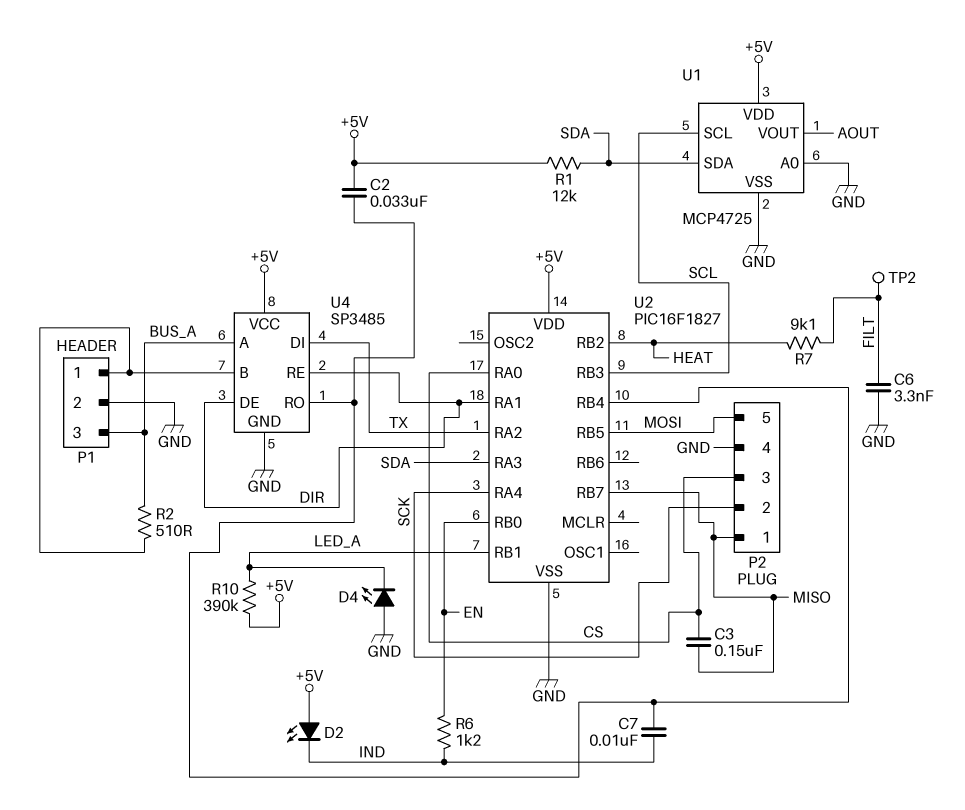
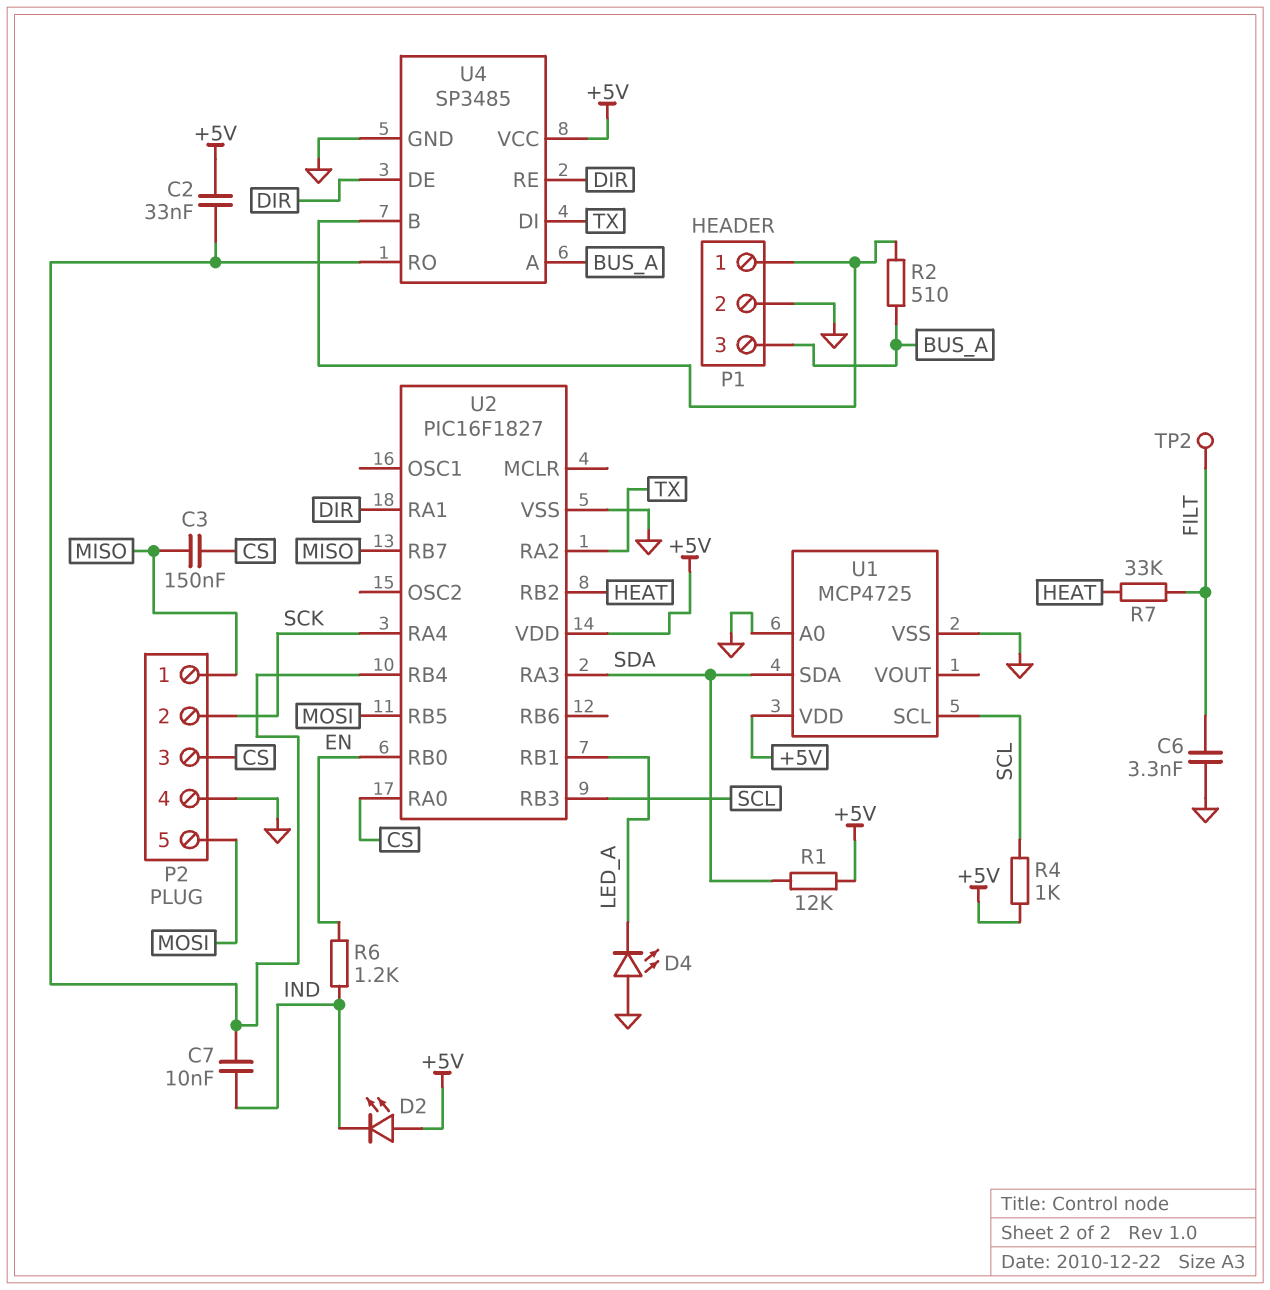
R4: none -> 1k (+5V, SCL)
R7: 9.1k (FILT, HEAT) -> 33k (FILT, HEAT)
R10: 390k (+5V, LED_A) -> none
U1 pin VOUT: AOUT -> none

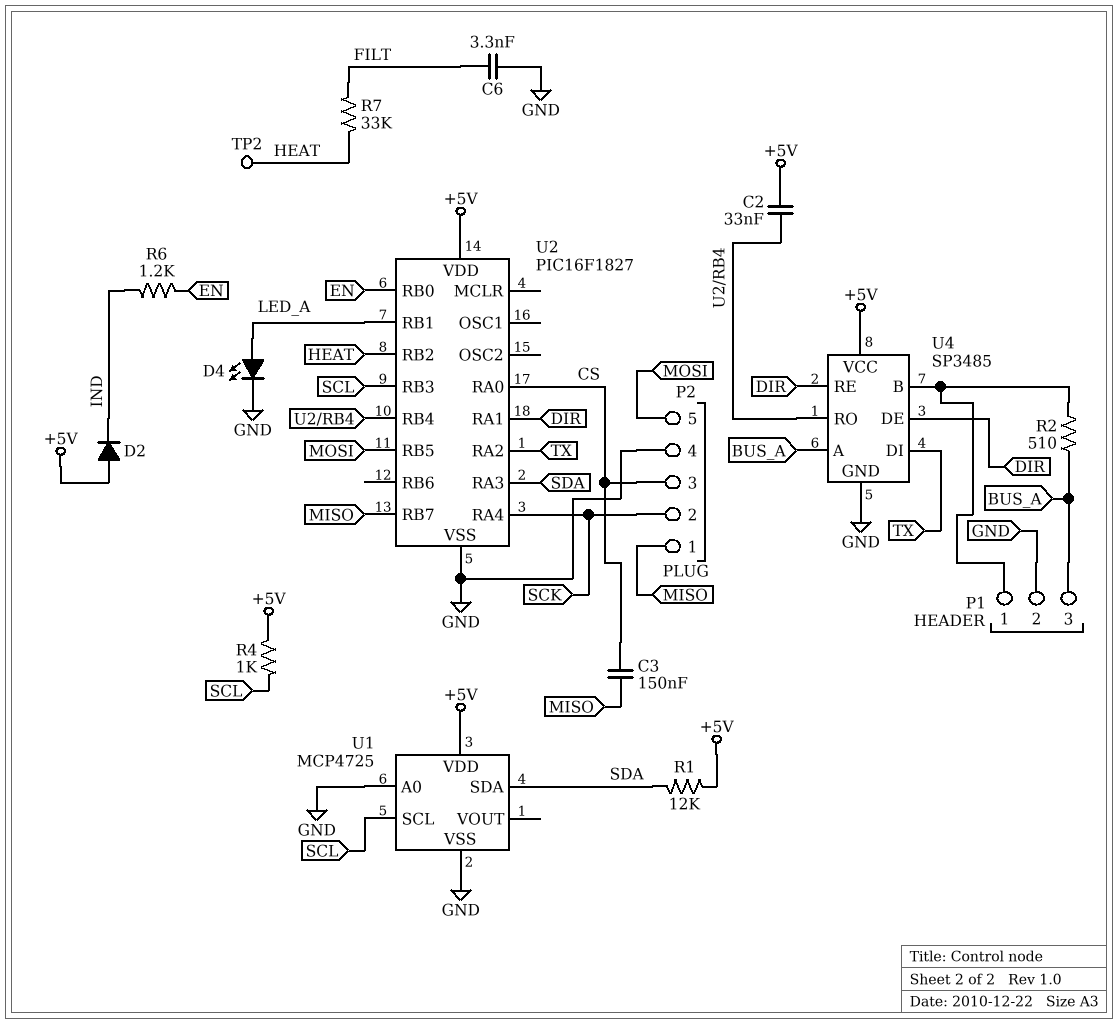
C7: 10nF (IND, U2/RB4) -> none
D2: LED (A +5V, K IND) -> diode (A +5V, K IND)
D4: LED (A GND, K LED_A) -> LED (A LED_A, K GND)
TP2: test point (FILT) -> test point (HEAT)

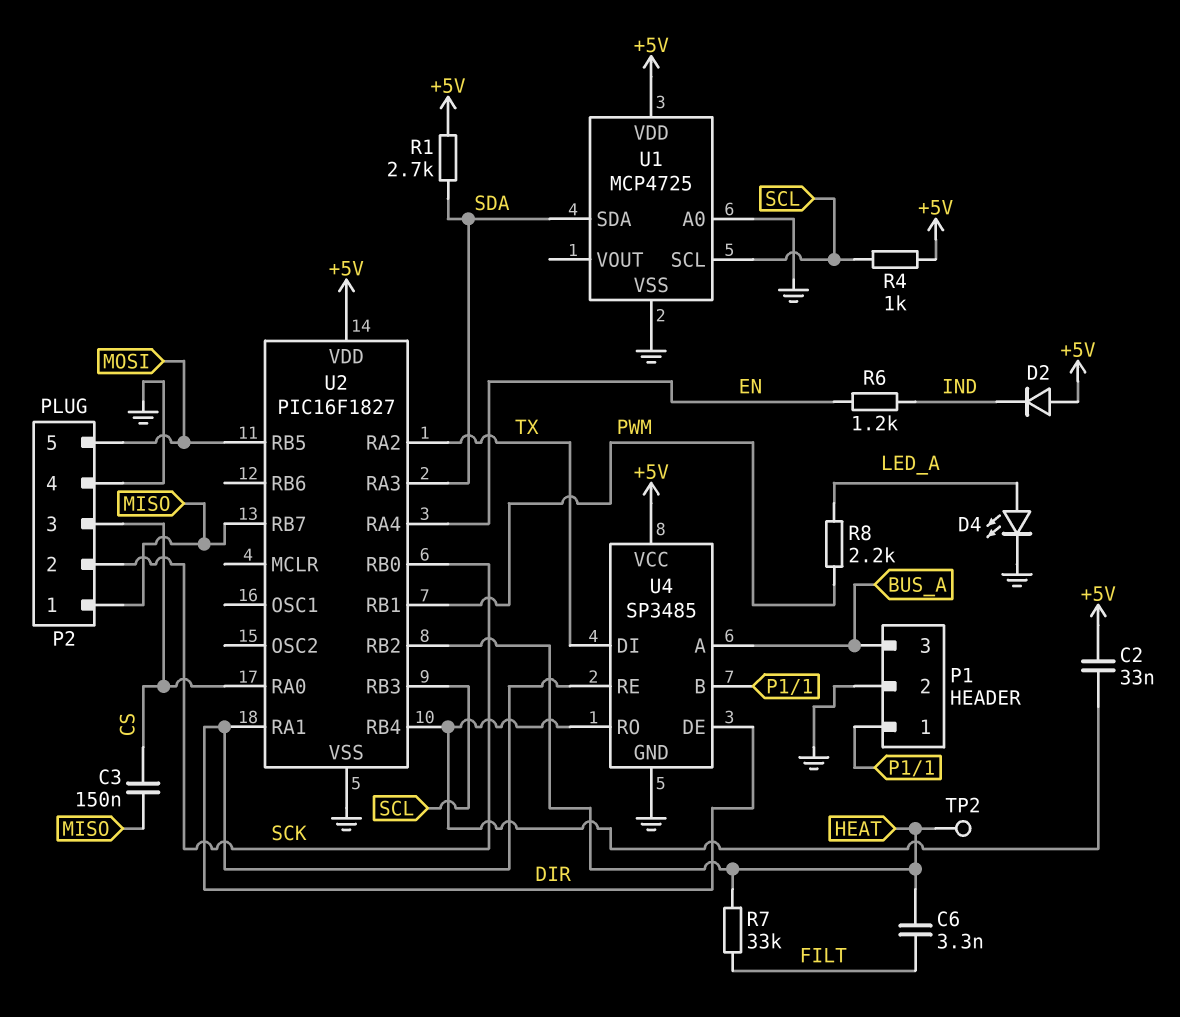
C6: 3.3nF (FILT, GND) -> 3.3nF (FILT, HEAT)
R1: 12k (+5V, SDA) -> 2.7k (+5V, SDA)
R2: 510 (BUS_A, P1/1) -> none
R8: none -> 2.2k (LED_A, PWM)
U2 pin RA4: SCK -> EN
U2 pin RB0: EN -> SCK
U2 pin RB1: LED_A -> PWM

